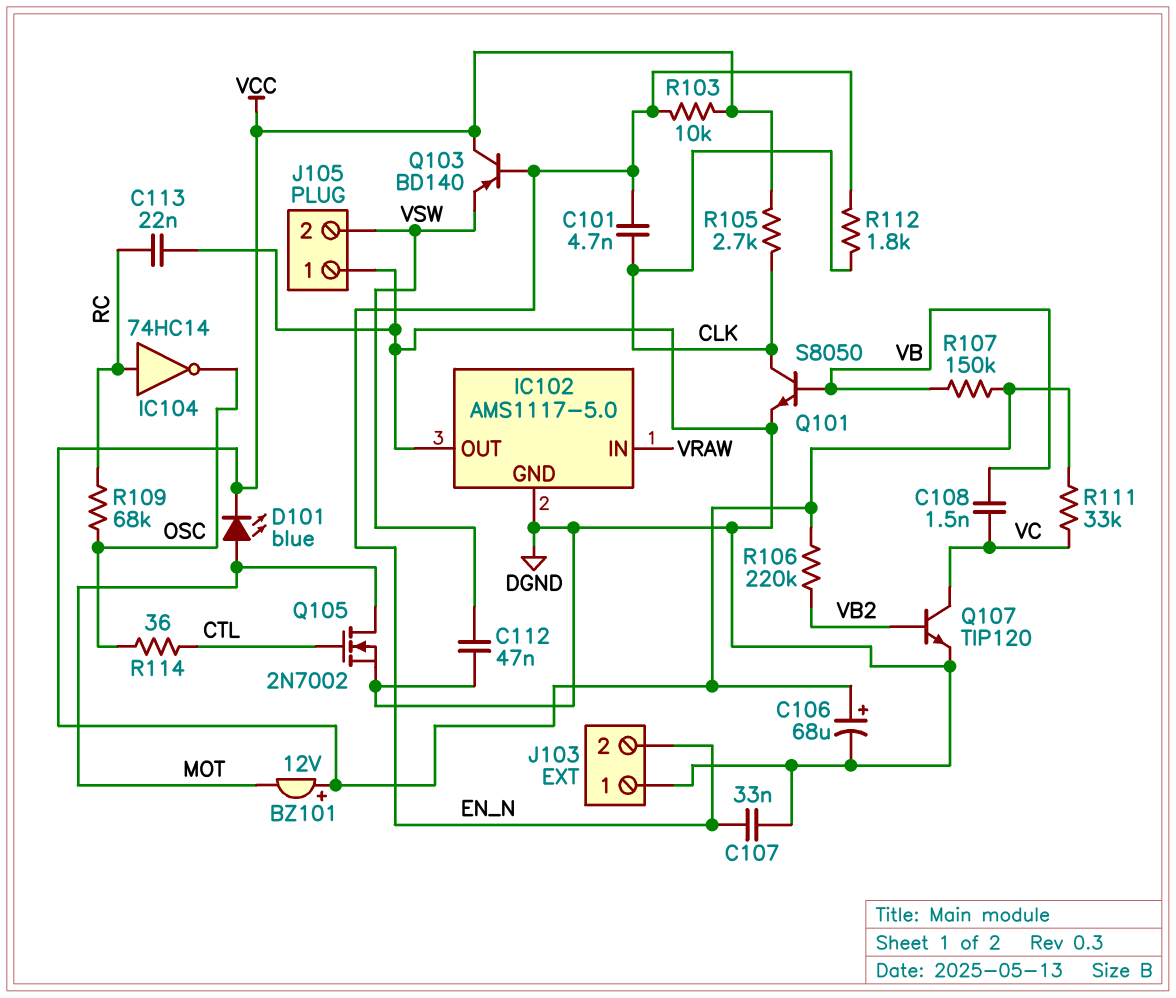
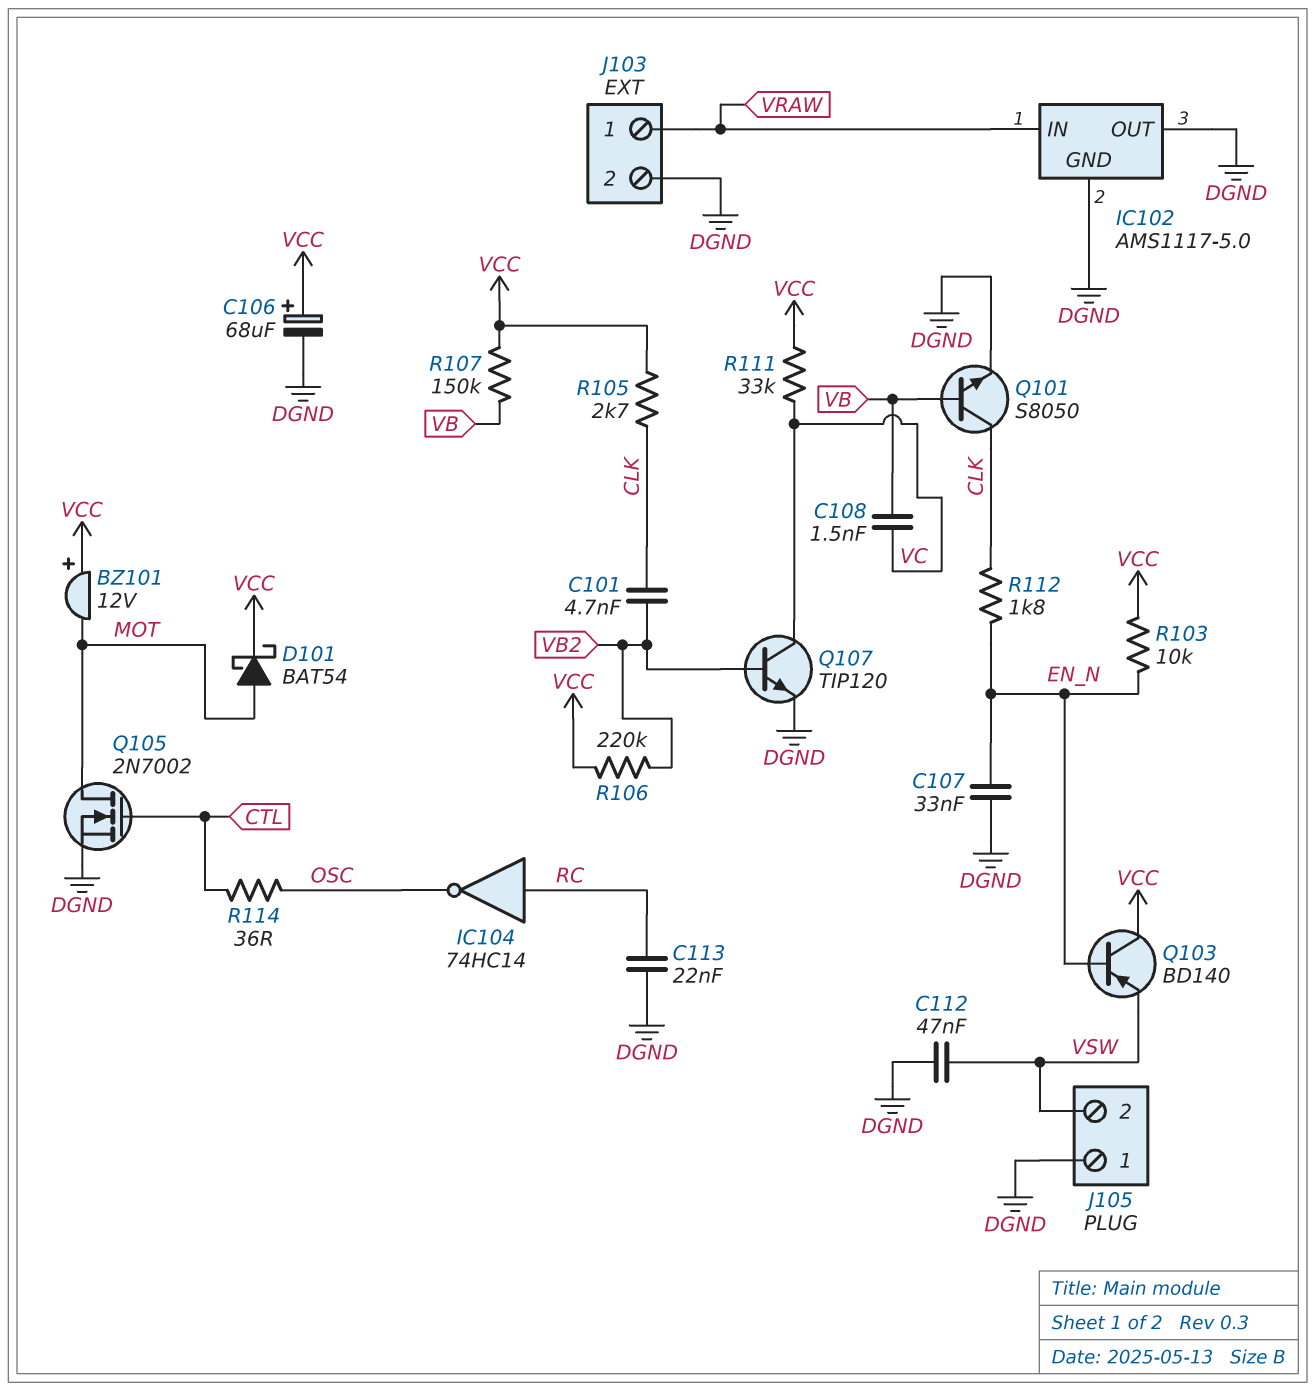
C101: 4.7nF (CLK, EN_N) -> 4.7nF (CLK, VB2)
D101: LED blue (A MOT, K VCC) -> schottky BAT54 (A MOT, K VCC)
J103 pin 1: DGND -> VRAW
J103 pin 2: EN_N -> DGND
R109: 68k (OSC, RC) -> none

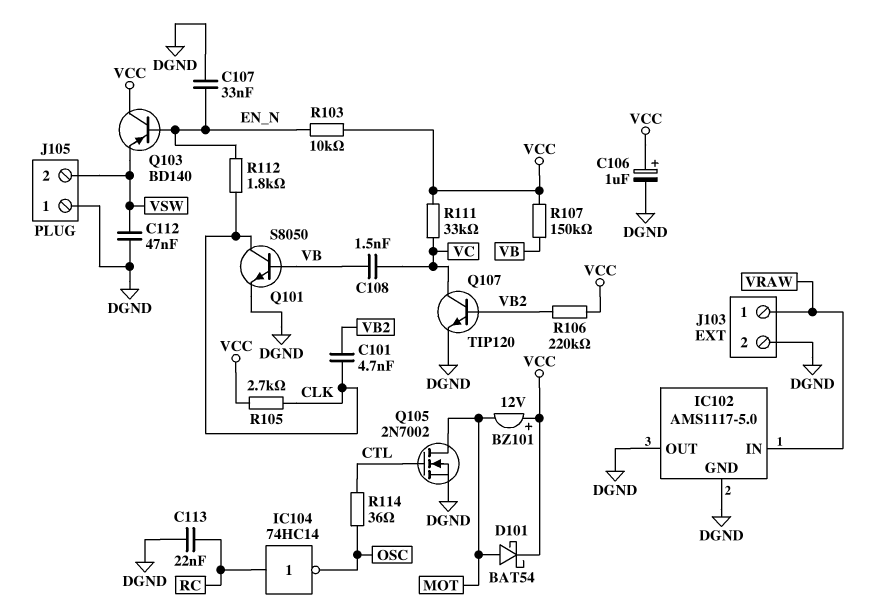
C106: 68uF (plus VCC, minus DGND) -> 1uF (plus VCC, minus DGND)

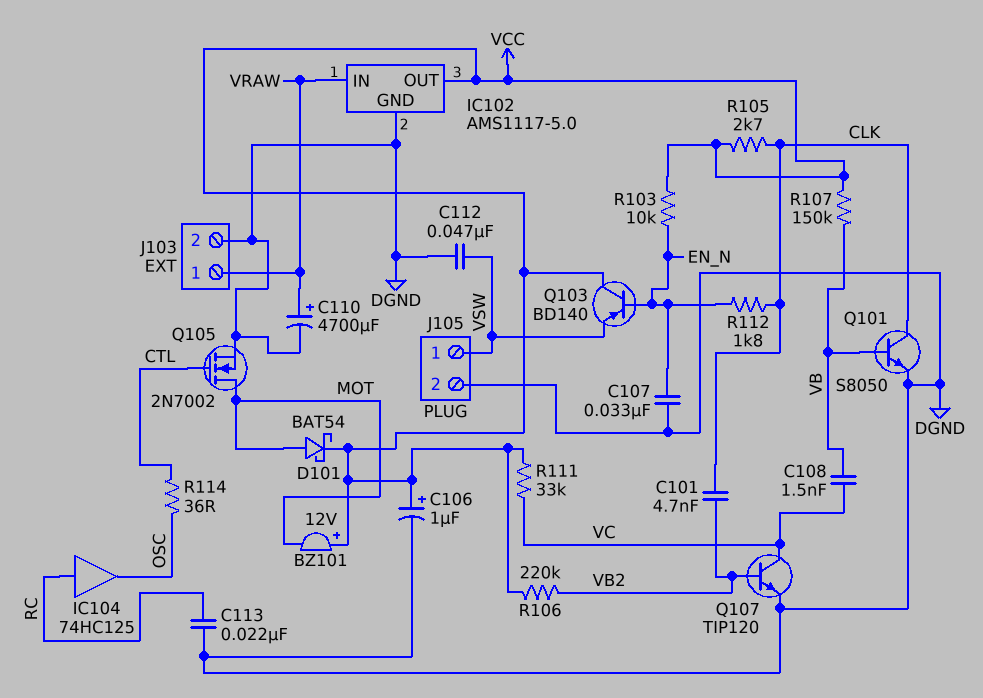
C110: none -> 4700uF (plus VRAW, minus DGND)
IC102 pin OUT: DGND -> VCC
IC104: NOT 74HC14 (in RC, out OSC) -> buffer 74HC125 (in RC, out OSC)
J105 pin 1: DGND -> VSW
J105 pin 2: VSW -> DGND

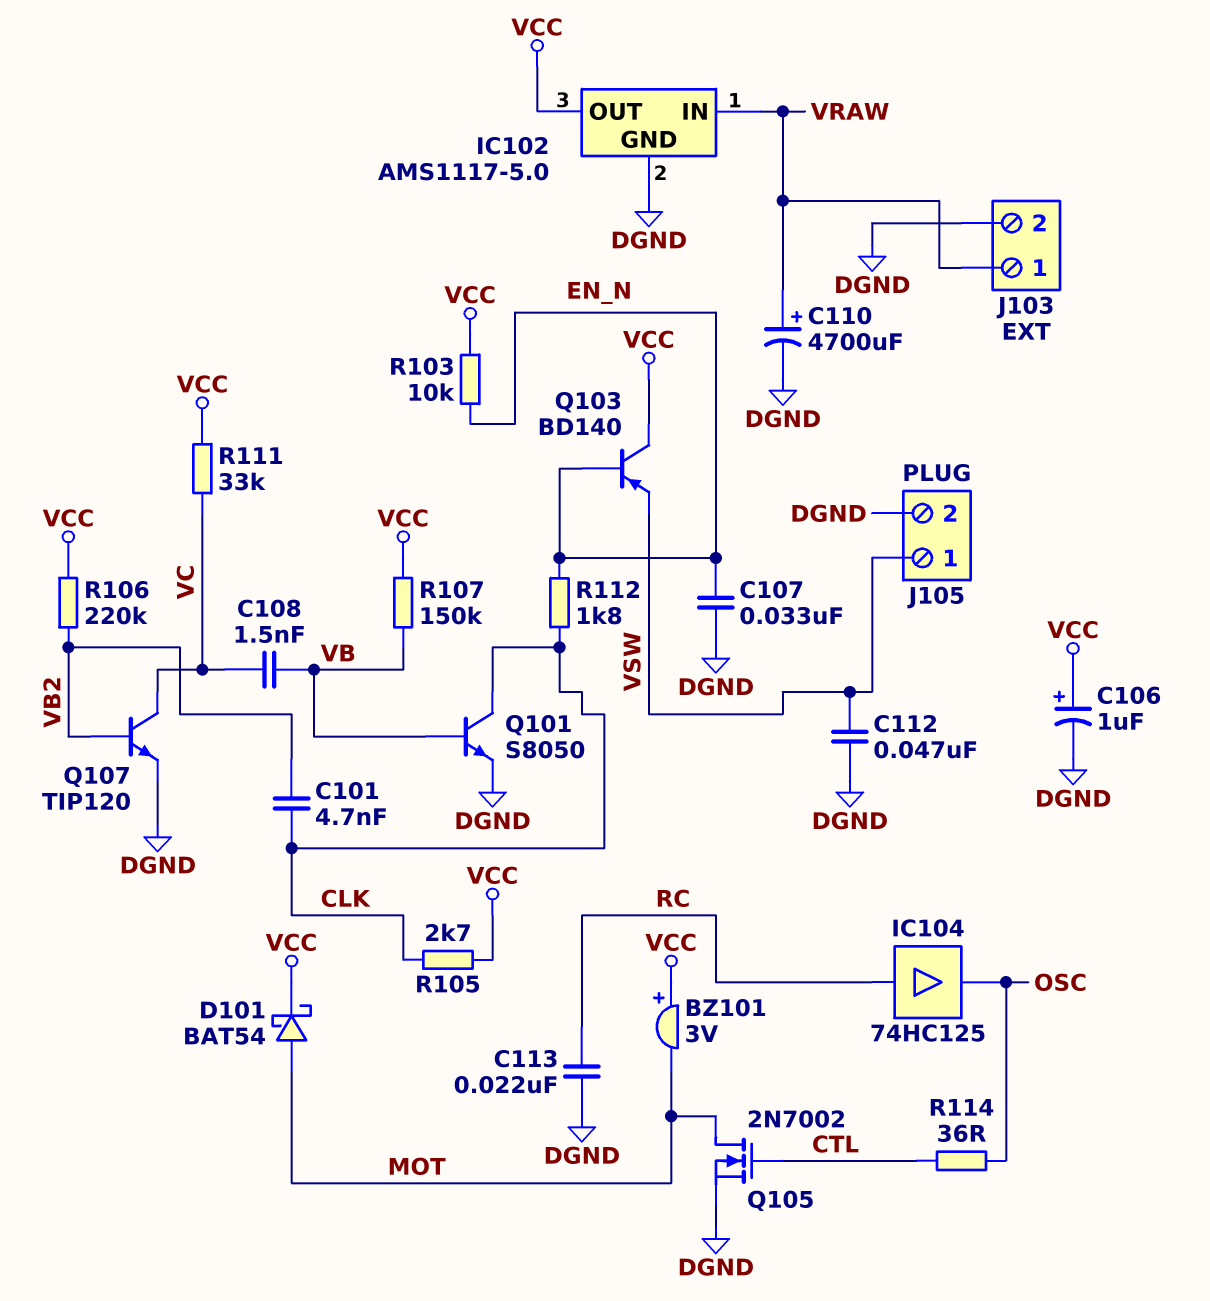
BZ101: buzzer 12V (plus VCC, minus MOT) -> buzzer 3V (plus VCC, minus MOT)

